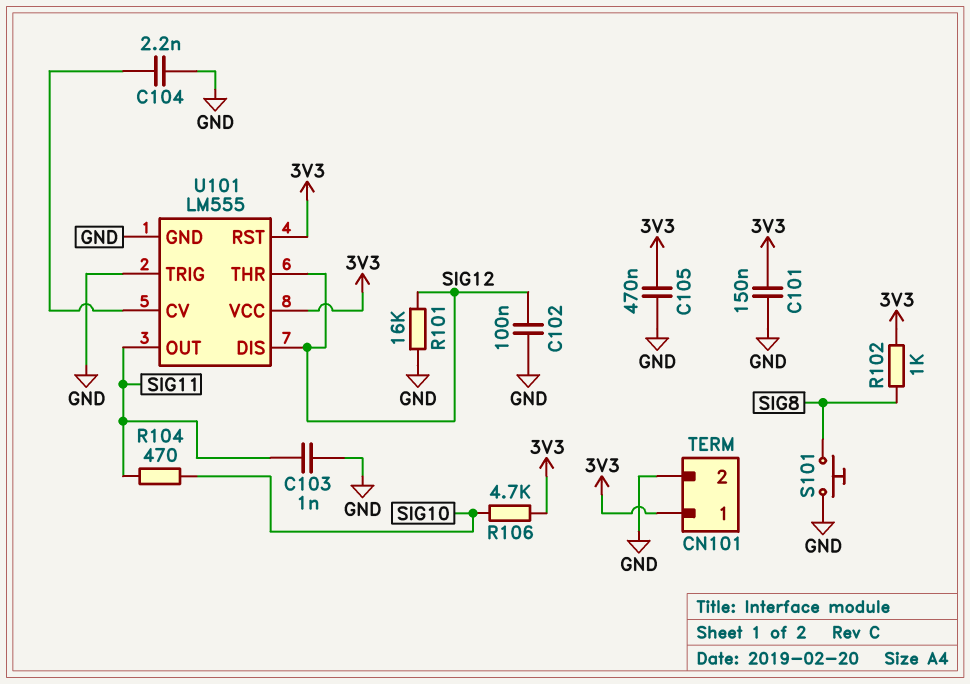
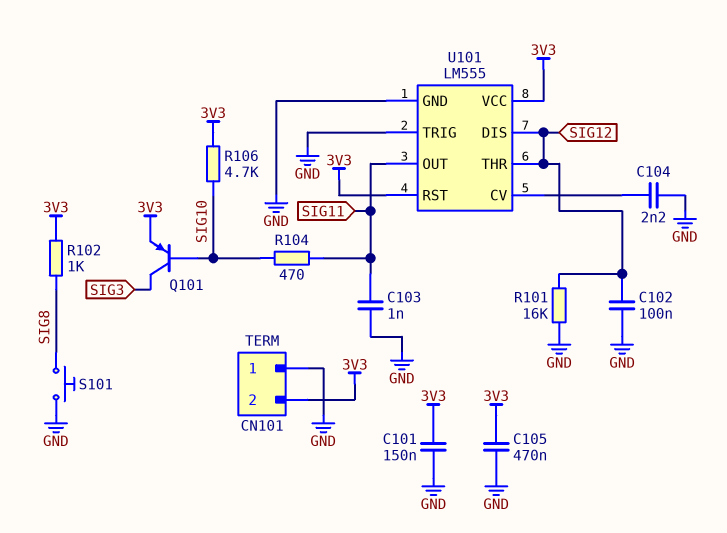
CN101 pin 1: 3V3 -> GND
CN101 pin 2: GND -> 3V3
Q101: none -> PNP (B SIG10, C SIG3, E 3V3)

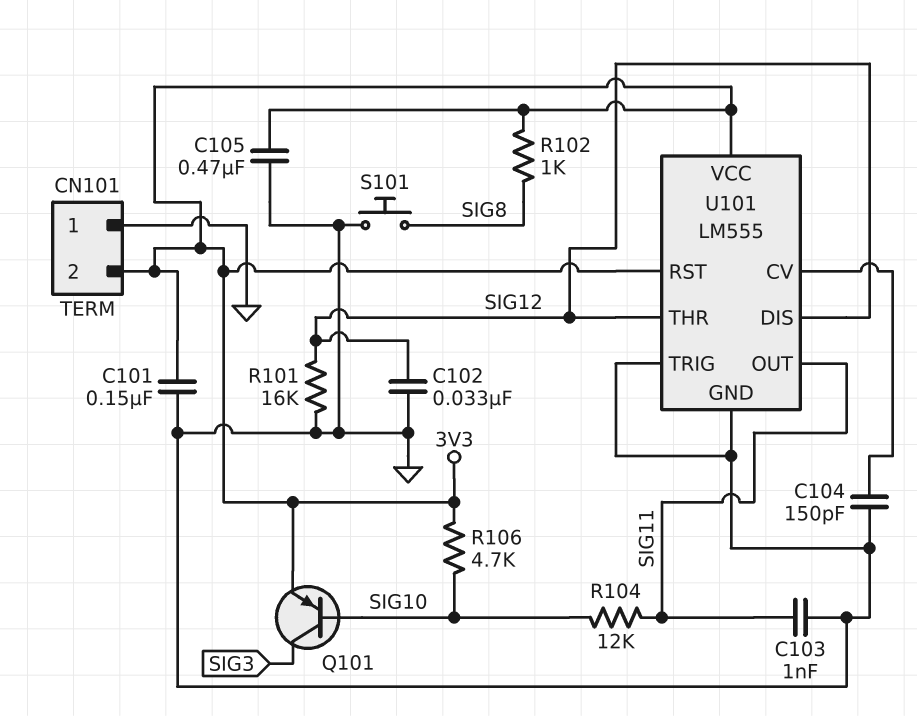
C102: 100nF (GND, SIG12) -> 33nF (GND, SIG12)
C104: 2.2nF (GND, U101/CV) -> 150pF (GND, U101/CV)
R104: 470 (SIG10, SIG11) -> 12k (SIG10, SIG11)

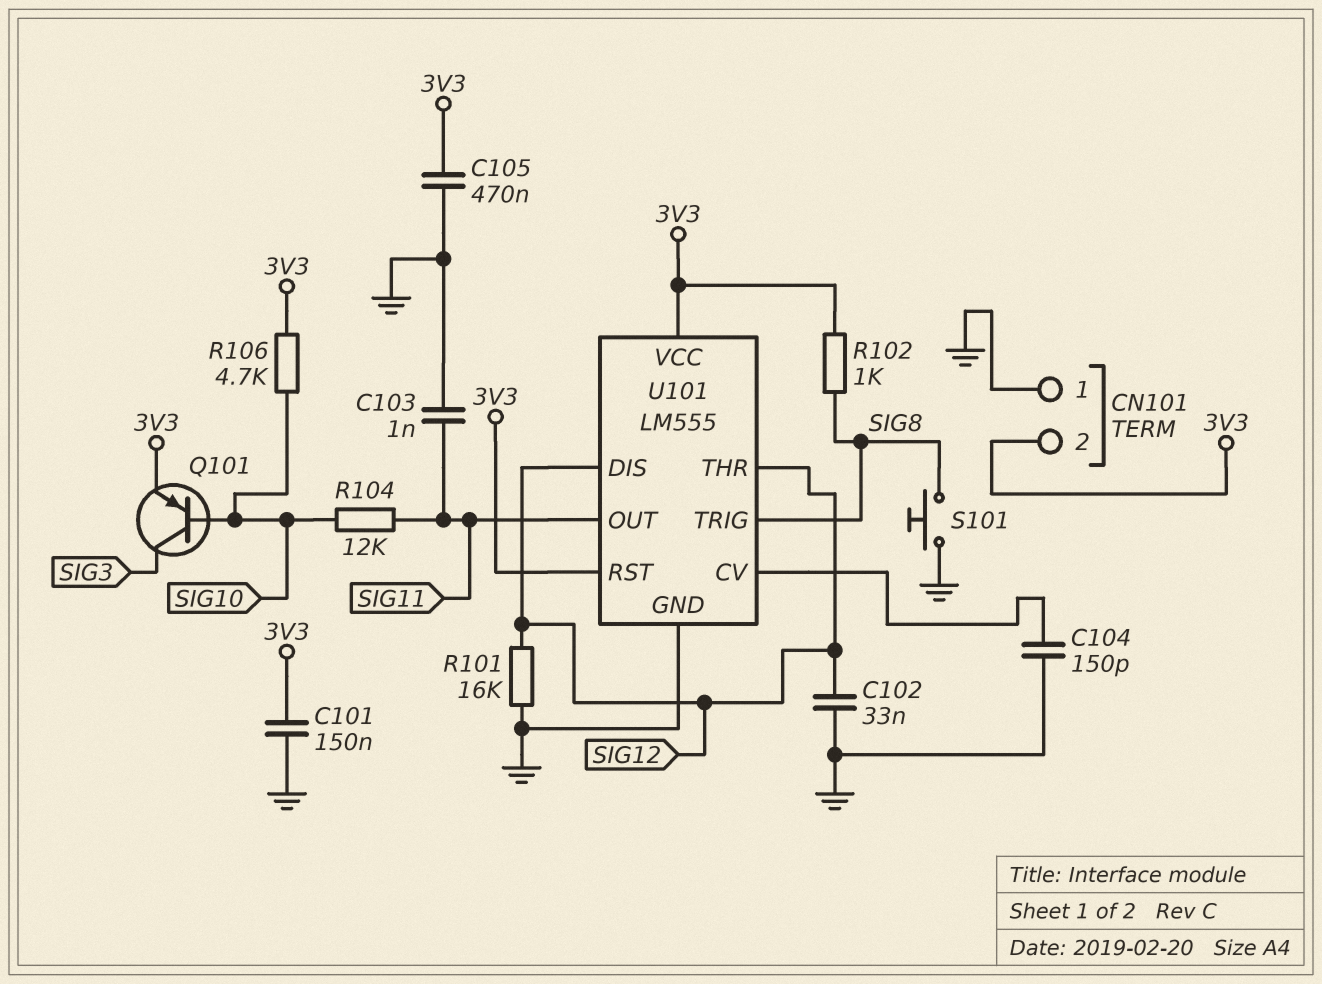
U101 pin TRIG: GND -> SIG8

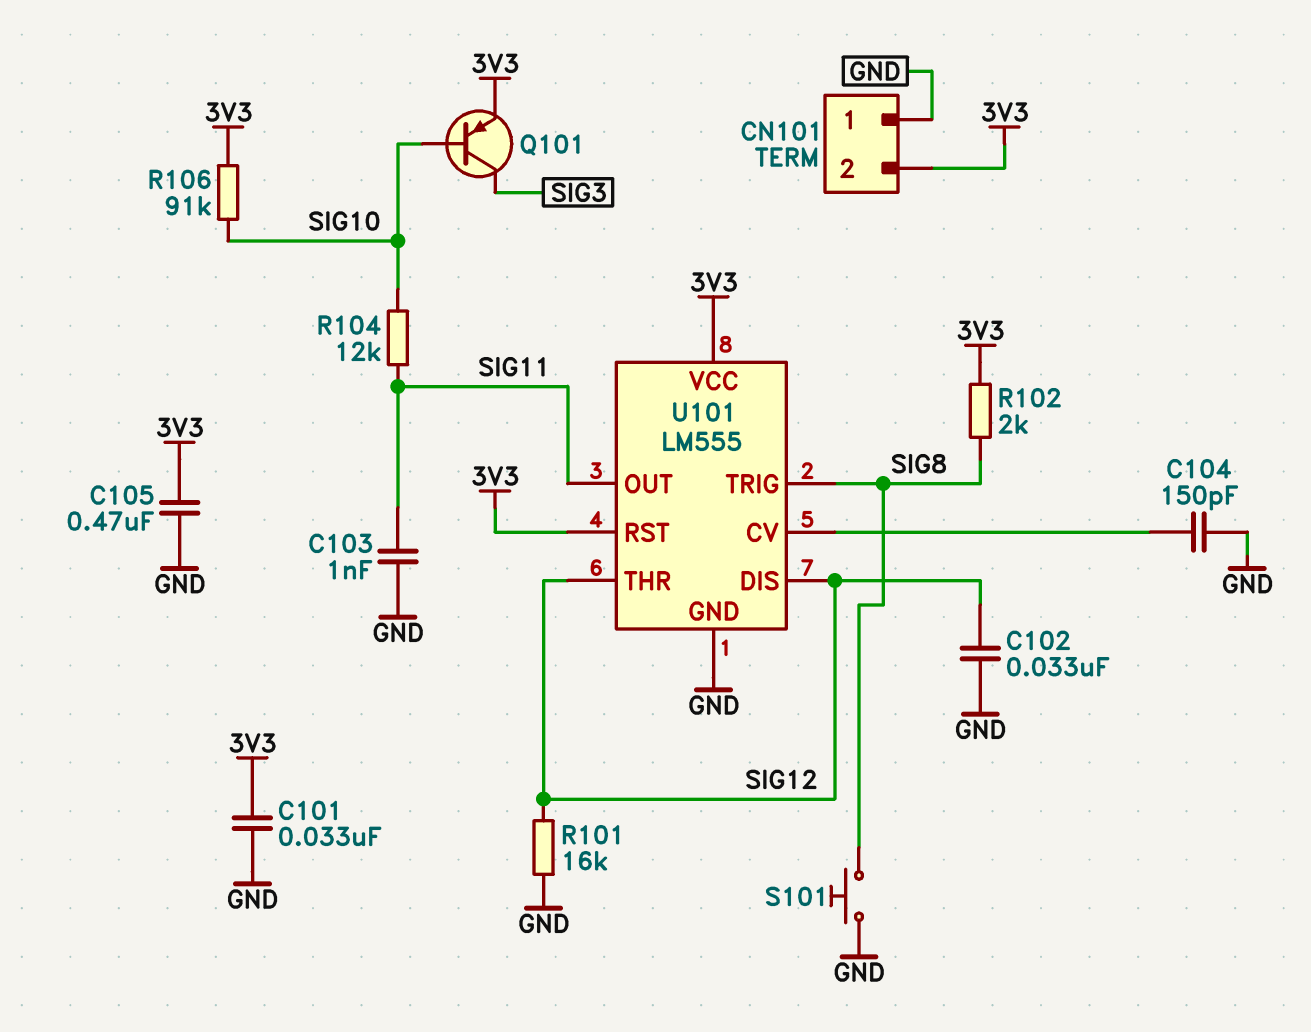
C101: 150nF (3V3, GND) -> 33nF (3V3, GND)
R102: 1k (3V3, SIG8) -> 2k (3V3, SIG8)
R106: 4.7k (3V3, SIG10) -> 91k (3V3, SIG10)

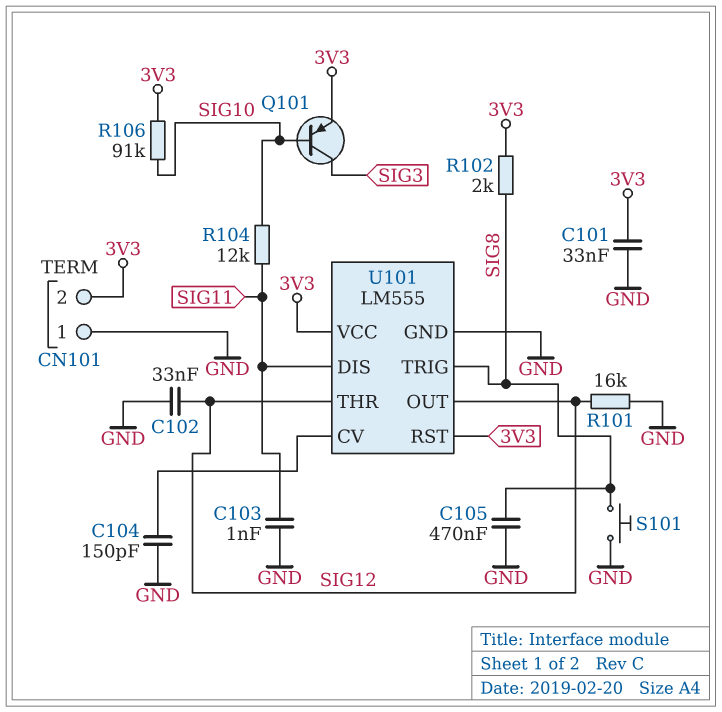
C105: 470nF (3V3, GND) -> 470nF (GND, SIG8)
U101 pin DIS: SIG12 -> SIG11
U101 pin OUT: SIG11 -> SIG12

